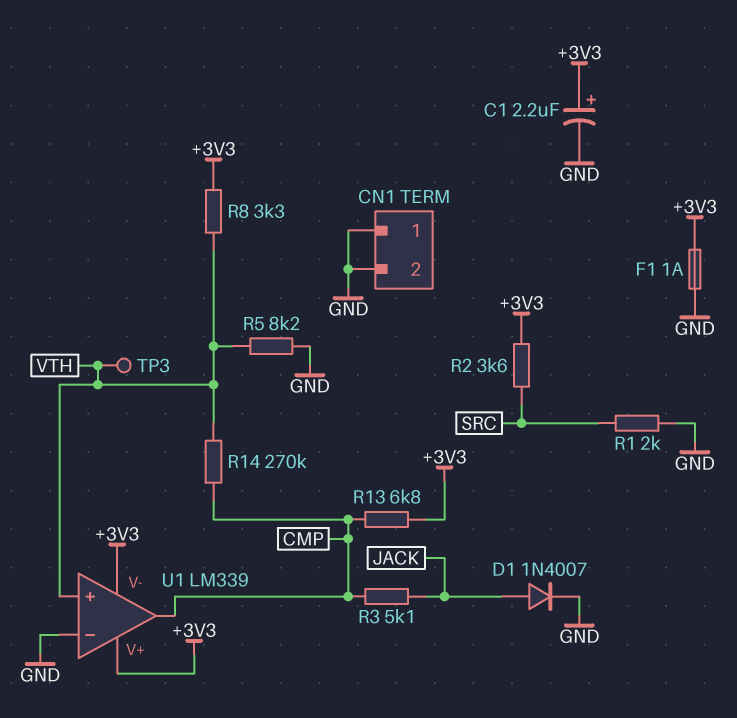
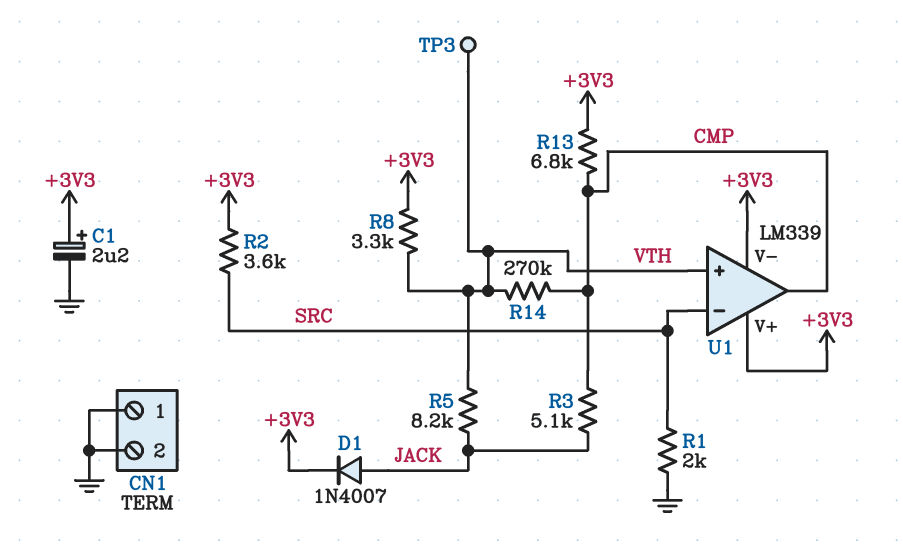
D1: diode 1N4007 (A JACK, K GND) -> diode 1N4007 (A JACK, K +3V3)
F1: 1A (+3V3, GND) -> none
R5: 8.2k (GND, VTH) -> 8.2k (JACK, VTH)
U1 pin in-: GND -> SRC

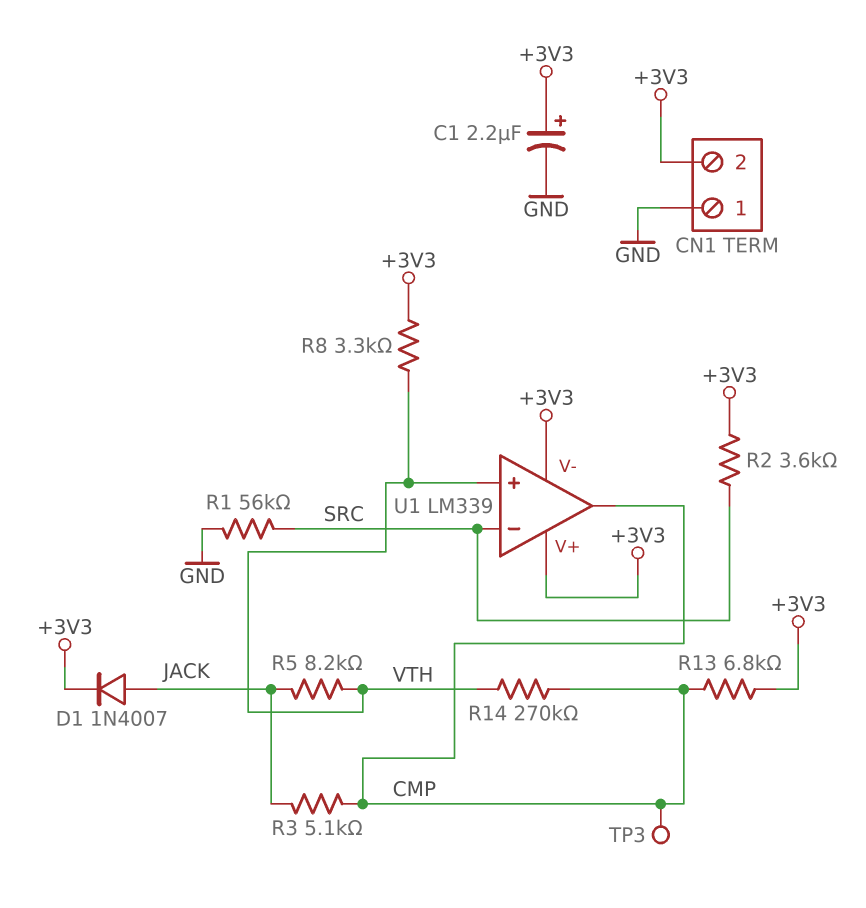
CN1 pin 2: GND -> +3V3
R1: 2k (GND, SRC) -> 56k (GND, SRC)
TP3: test point (VTH) -> test point (CMP)

